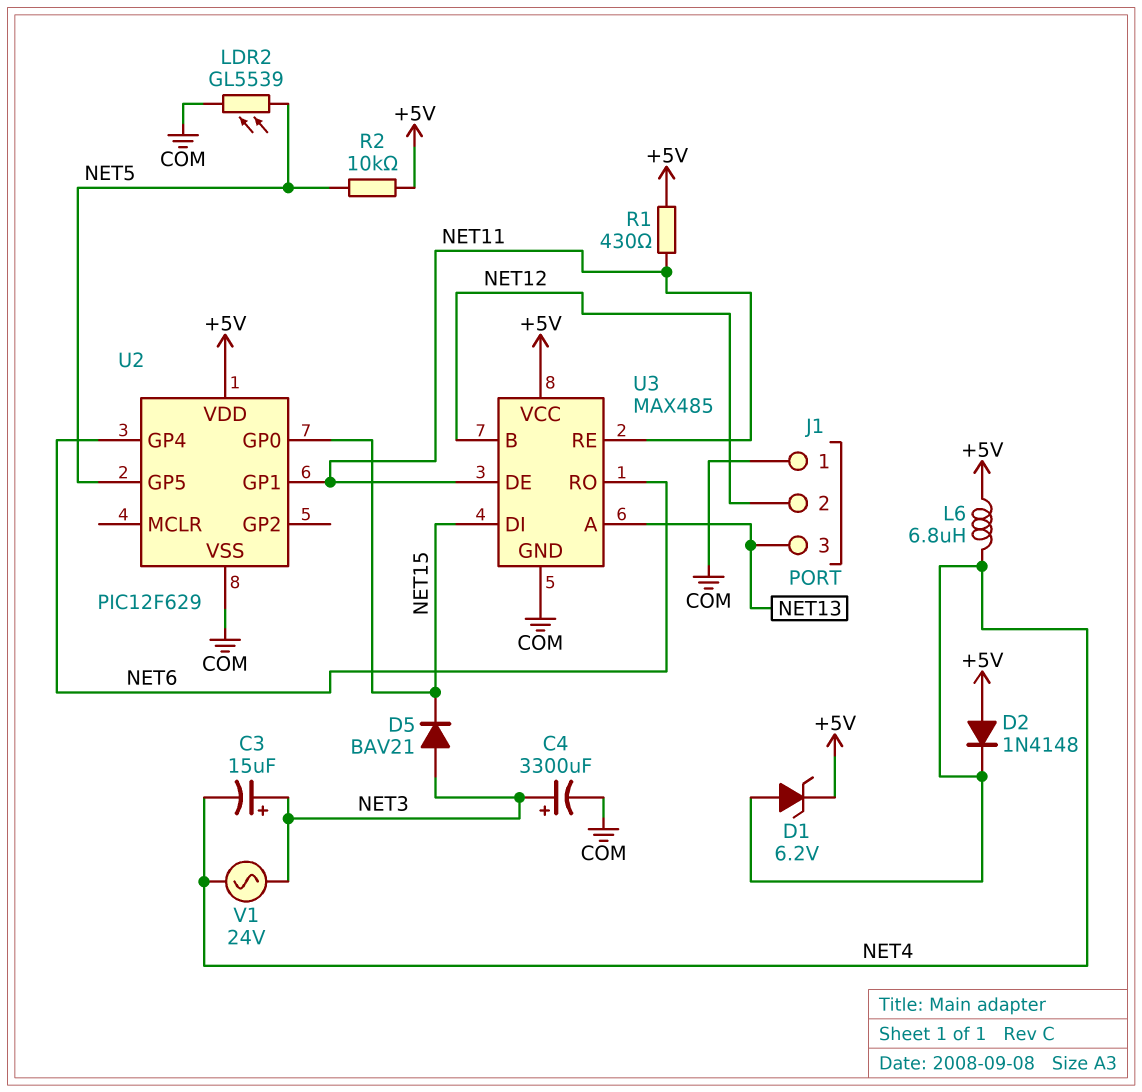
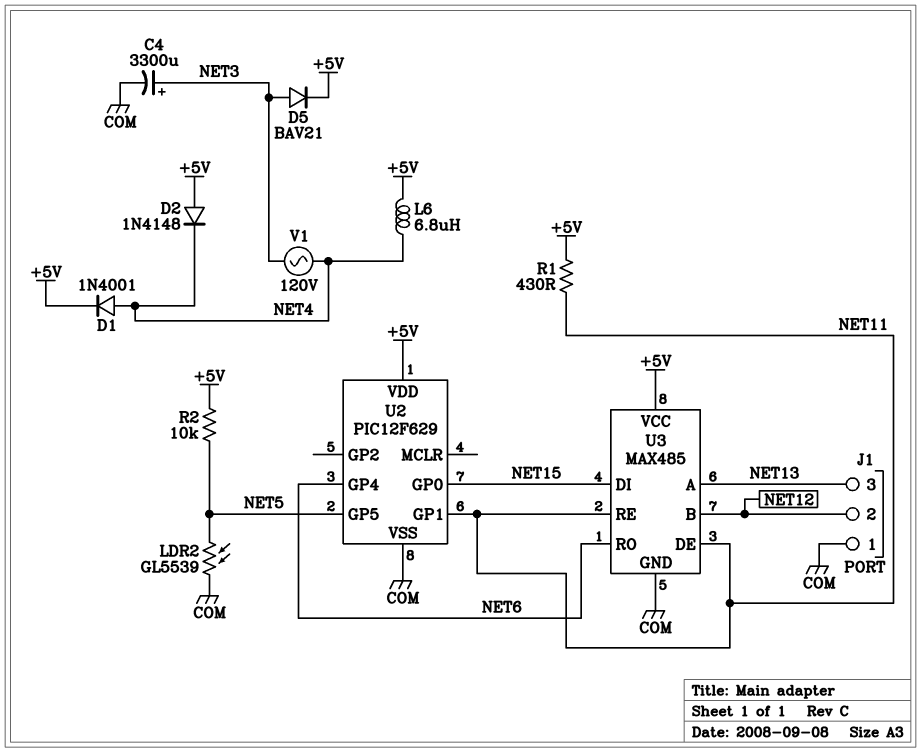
C3: 15uF (plus NET3, minus NET4) -> none
D1: zener 6.2V (A NET4, K +5V) -> diode 1N4001 (A NET4, K +5V)
D5: diode BAV21 (A NET3, K NET15) -> diode BAV21 (A NET3, K +5V)
V1: AC 24V (NET3, NET4) -> AC 120V (NET3, NET4)

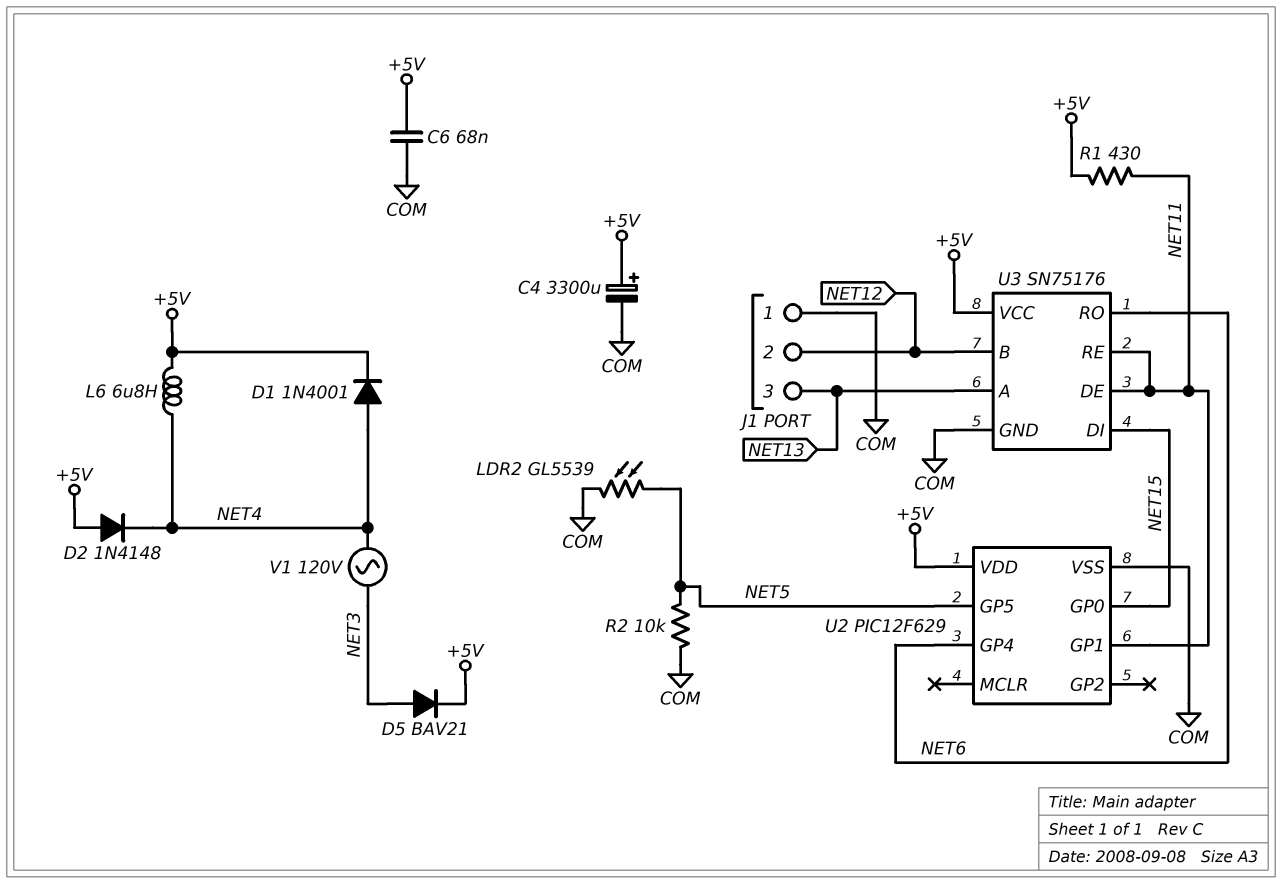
C4: 3300uF (plus NET3, minus COM) -> 3300uF (plus +5V, minus COM)
C6: none -> 68nF (+5V, COM)
R2: 10k (+5V, NET5) -> 10k (COM, NET5)
U3: MAX485 -> SN75176

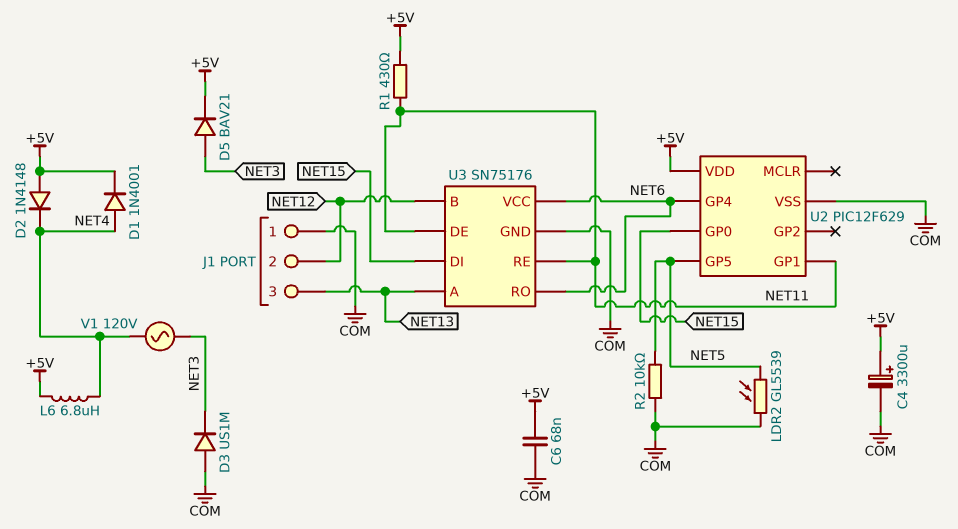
D3: none -> diode US1M (A COM, K NET3)
U3 pin VCC: +5V -> NET6

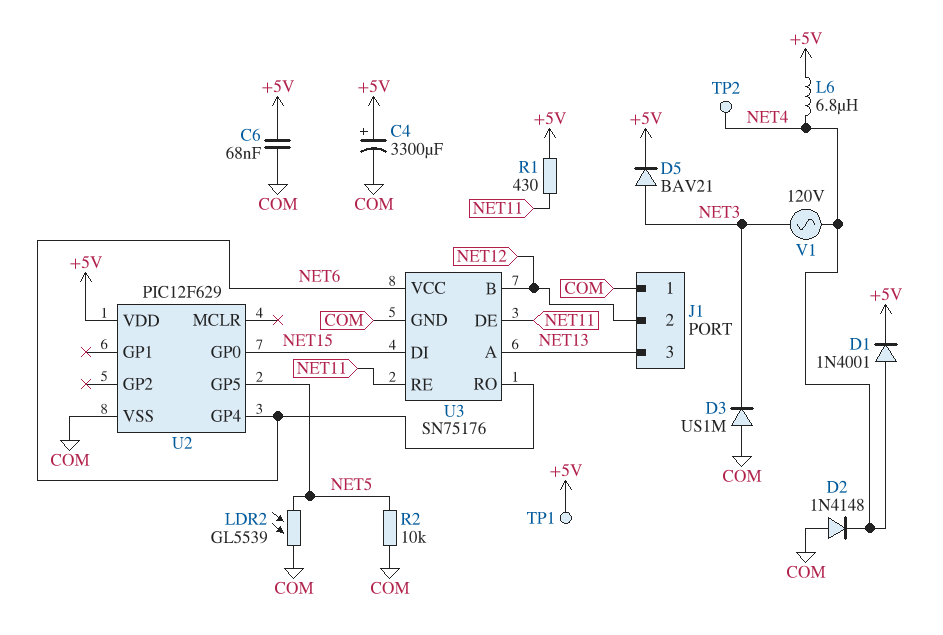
D2: diode 1N4148 (A +5V, K NET4) -> diode 1N4148 (A COM, K NET4)
TP1: none -> test point (+5V)
TP2: none -> test point (NET4)
U2 pin GP1: NET11 -> none

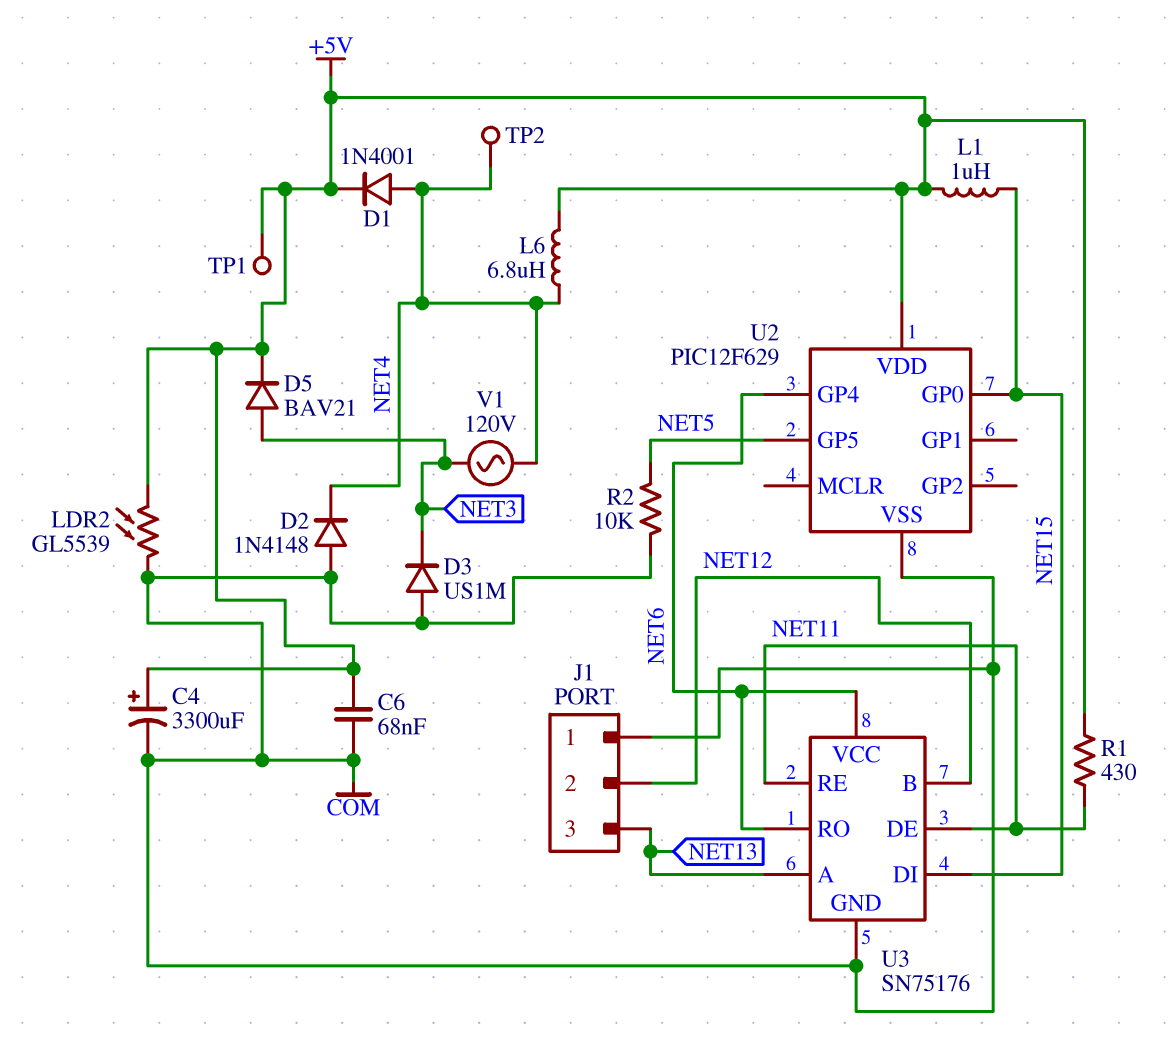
L1: none -> 1uH (+5V, NET15)
LDR2: GL5539 (COM, NET5) -> GL5539 (+5V, COM)

